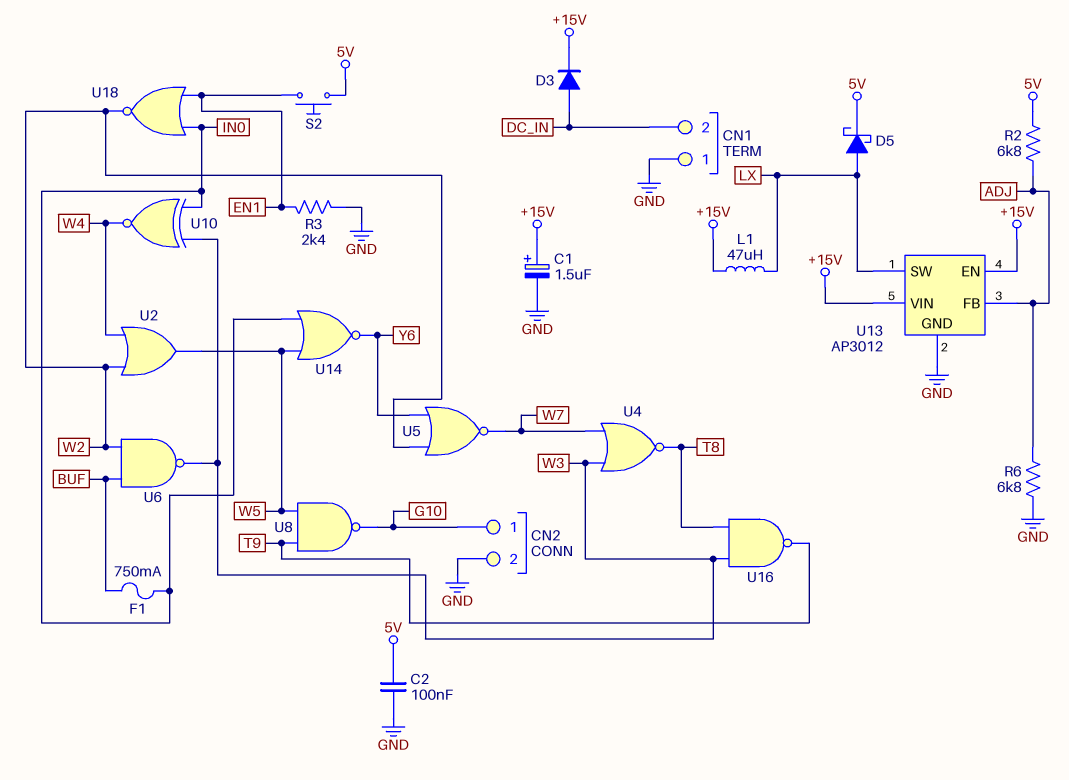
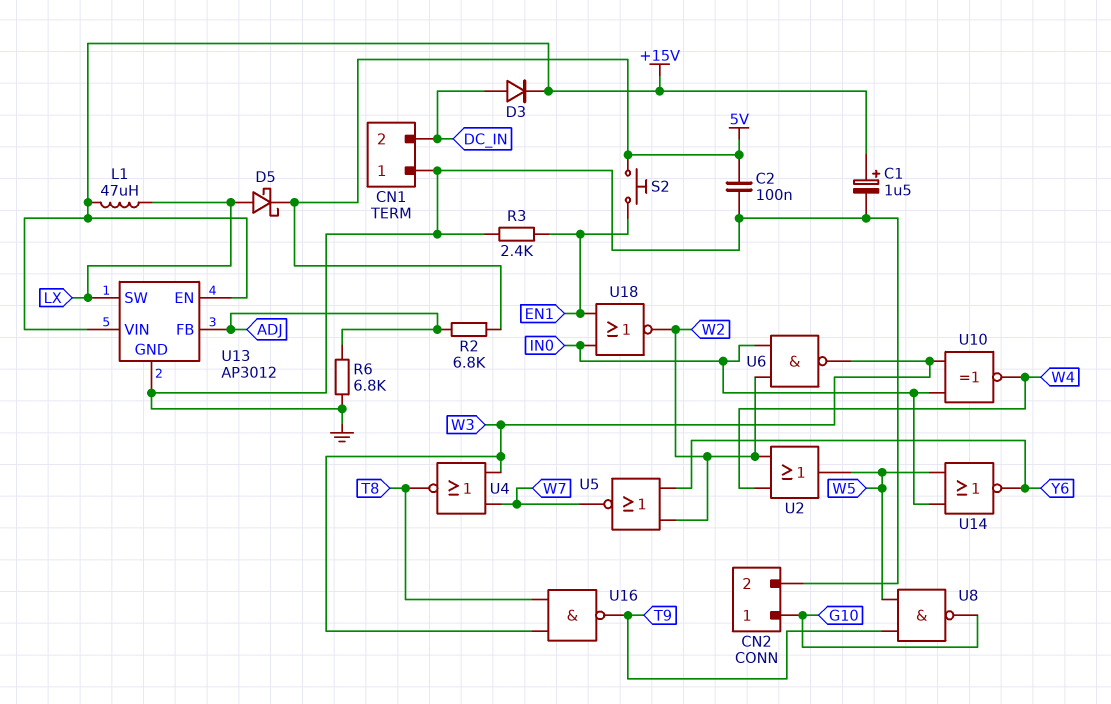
F1: 750mA (BUF, IN0) -> none
U6: NAND (in BUF, in W2, out W3) -> NAND (in IN0, in W2, out W3)

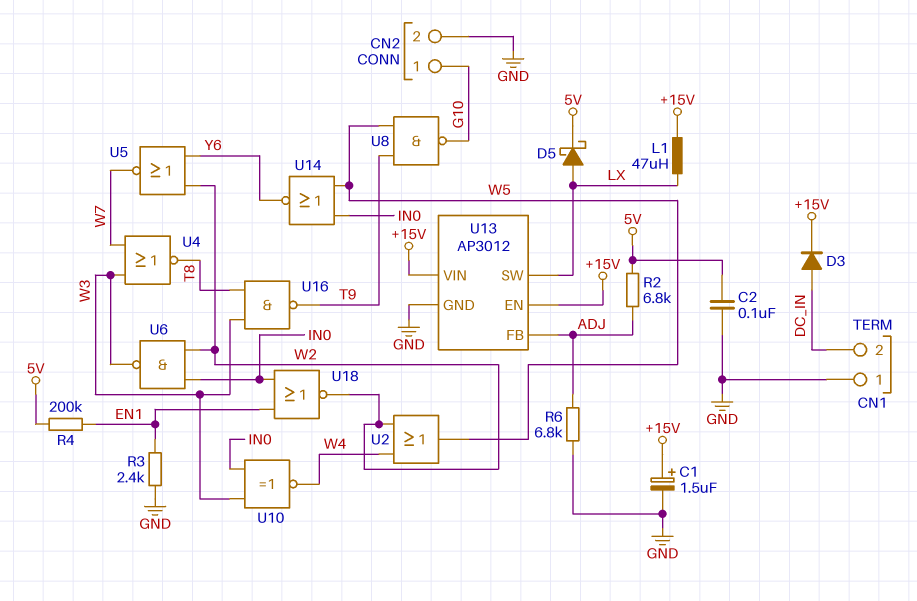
R4: none -> 200k (5V, EN1)
S2: button (5V, EN1) -> none

